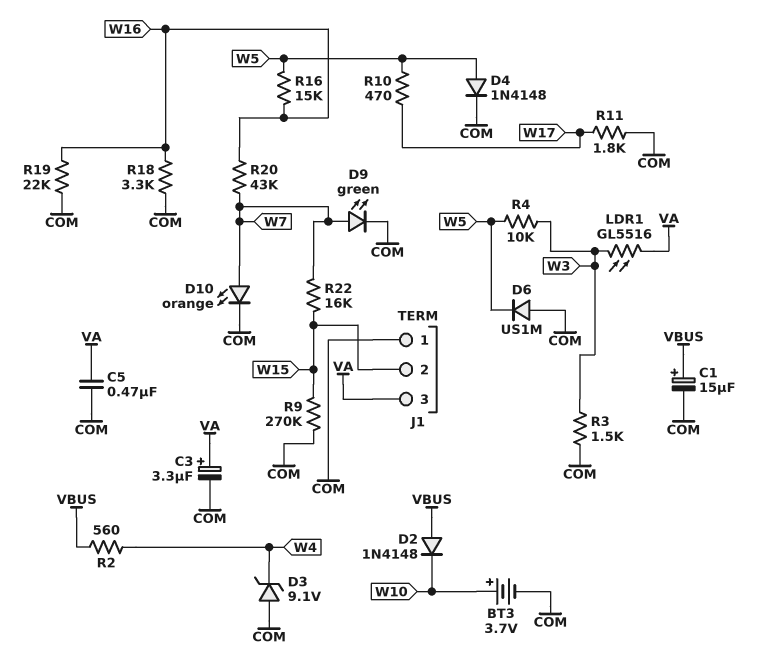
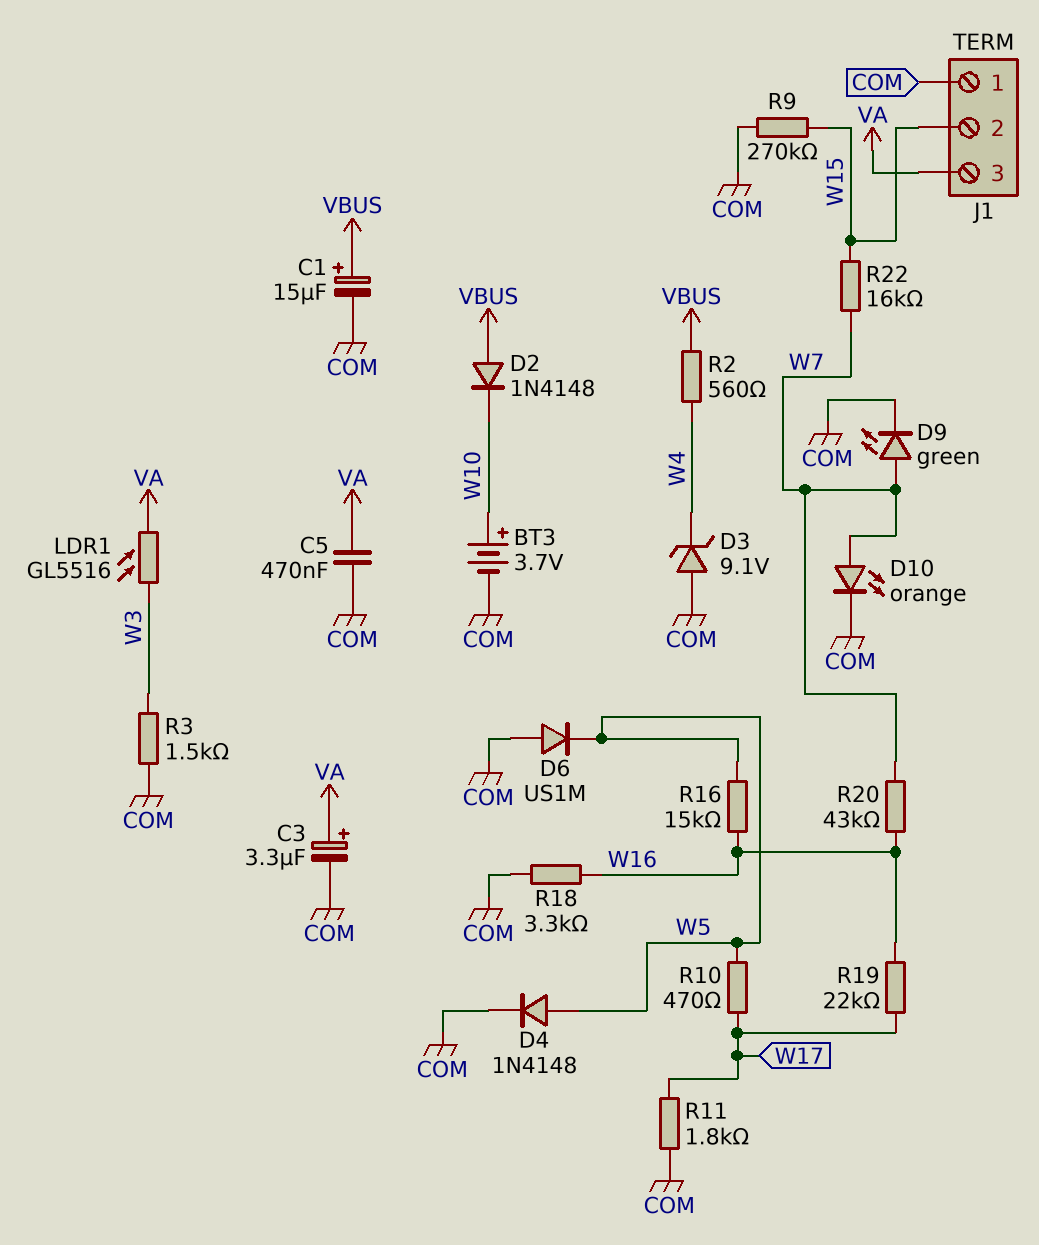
R4: 10k (W3, W5) -> none
R19: 22k (COM, W16) -> 22k (W16, W17)

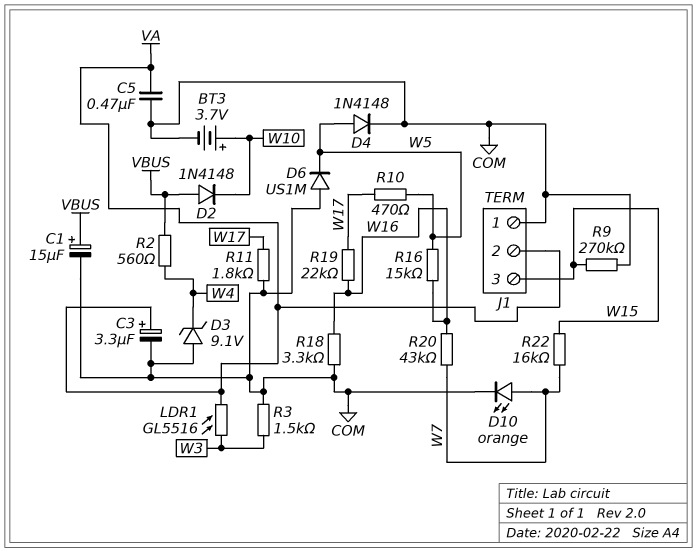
D9: LED green (A W7, K COM) -> none
J1 pin 2: W15 -> VA
J1 pin 3: VA -> W15

